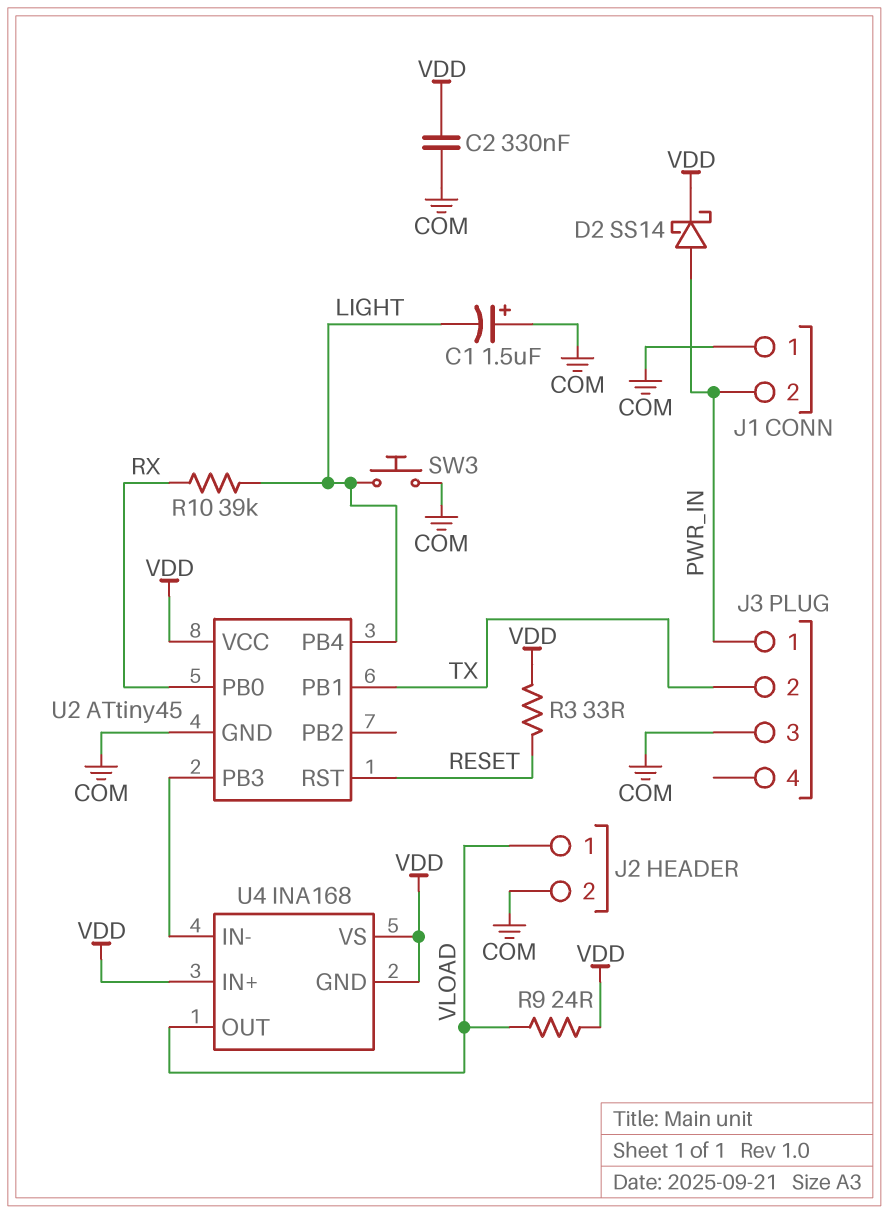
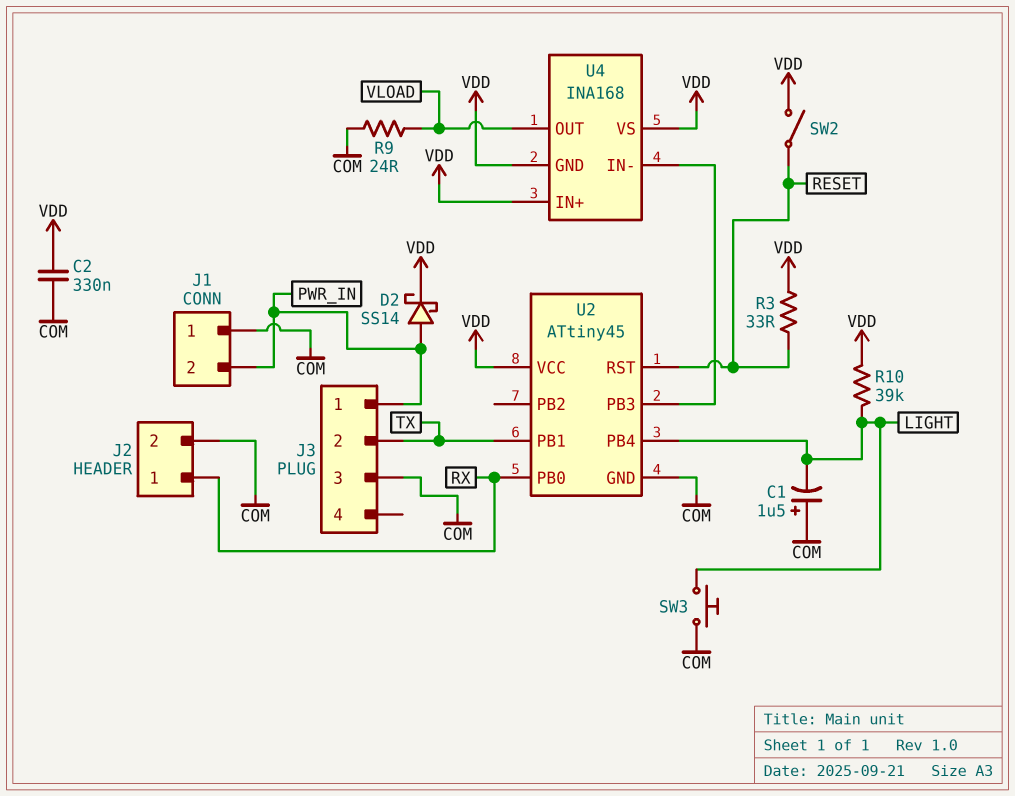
J2 pin 1: VLOAD -> RX
R9: 24 (VDD, VLOAD) -> 24 (COM, VLOAD)
R10: 39k (LIGHT, RX) -> 39k (LIGHT, VDD)
SW2: none -> switch (RESET, VDD)

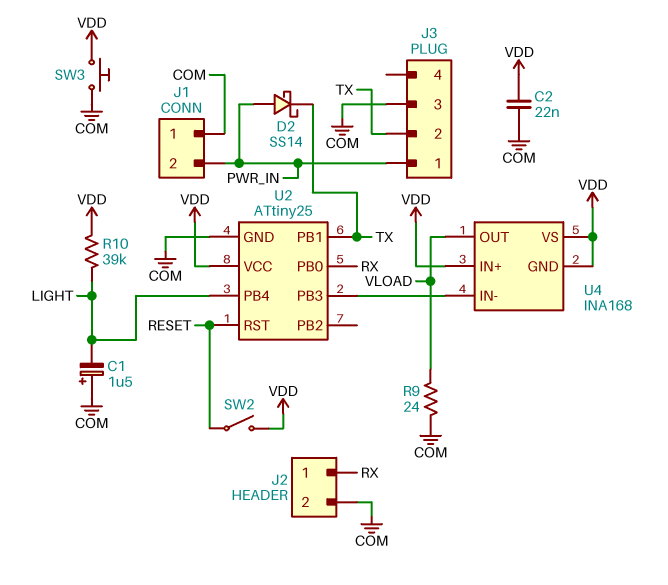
C2: 330nF (COM, VDD) -> 22nF (COM, VDD)
D2: schottky SS14 (A PWR_IN, K VDD) -> schottky SS14 (A PWR_IN, K TX)
R3: 33 (RESET, VDD) -> none
SW3: button (COM, LIGHT) -> button (COM, VDD)
U2: ATtiny45 -> ATtiny25

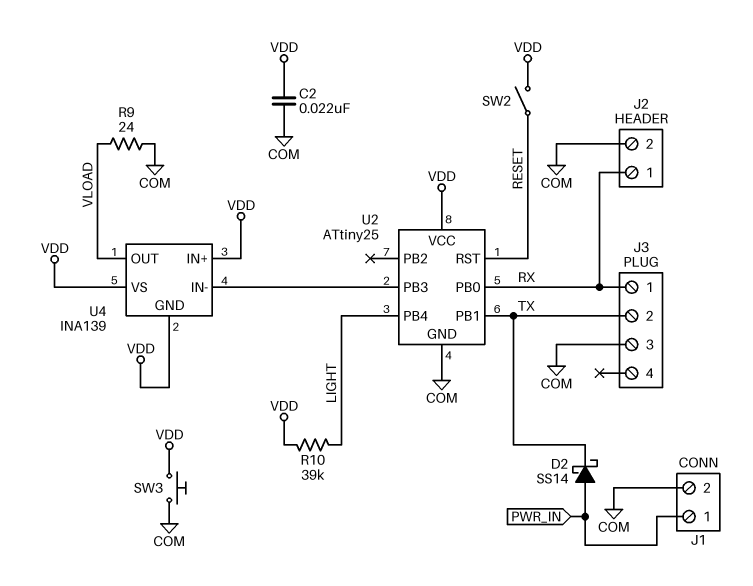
C1: 1.5uF (plus COM, minus LIGHT) -> none
J1 pin 1: COM -> PWR_IN
J1 pin 2: PWR_IN -> COM
J3 pin 1: PWR_IN -> RX
U4: INA168 -> INA139

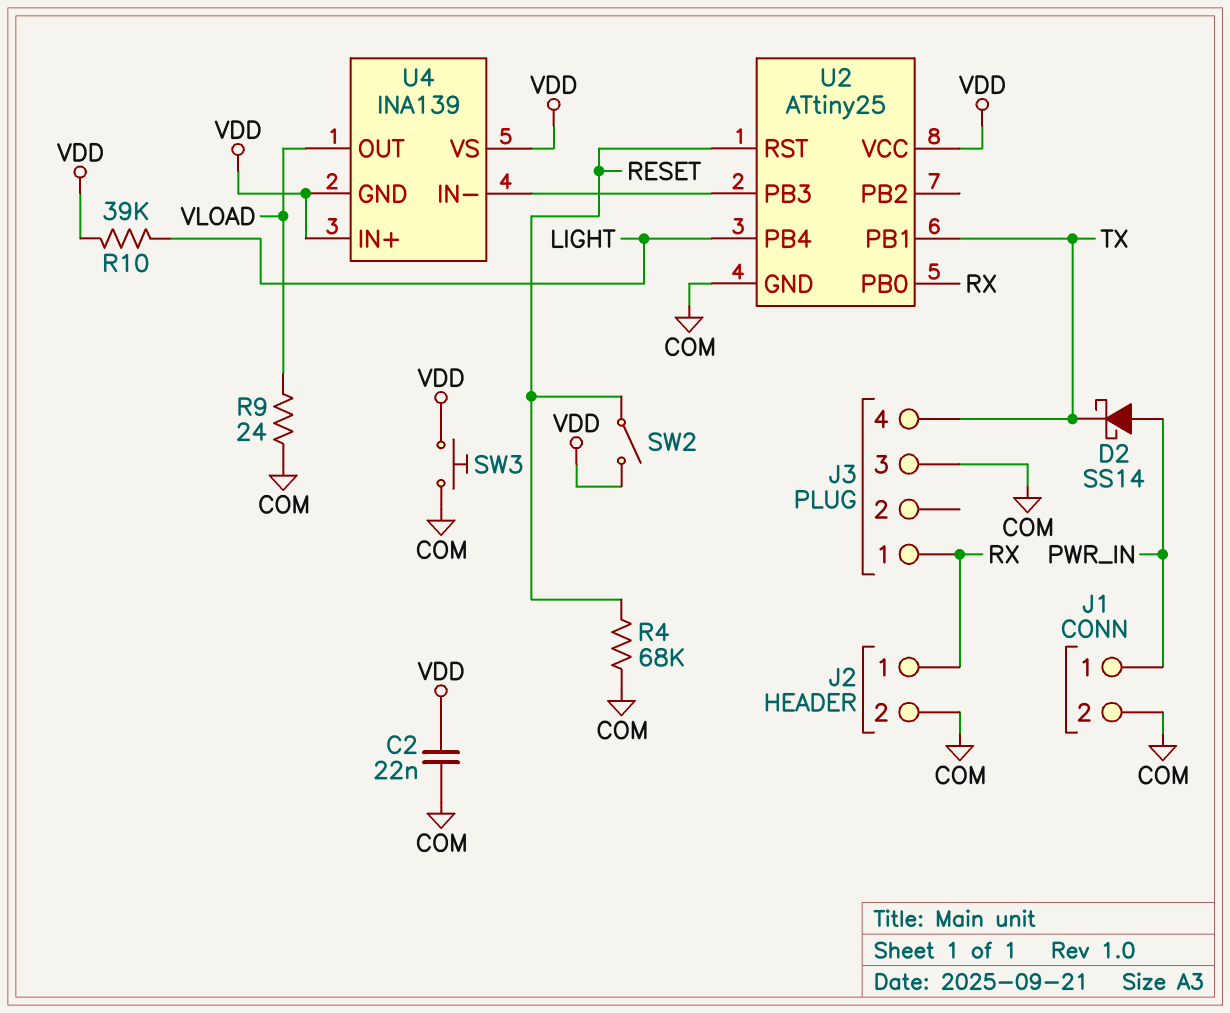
J3 pin 2: TX -> none
J3 pin 4: none -> TX
R4: none -> 68k (COM, RESET)

